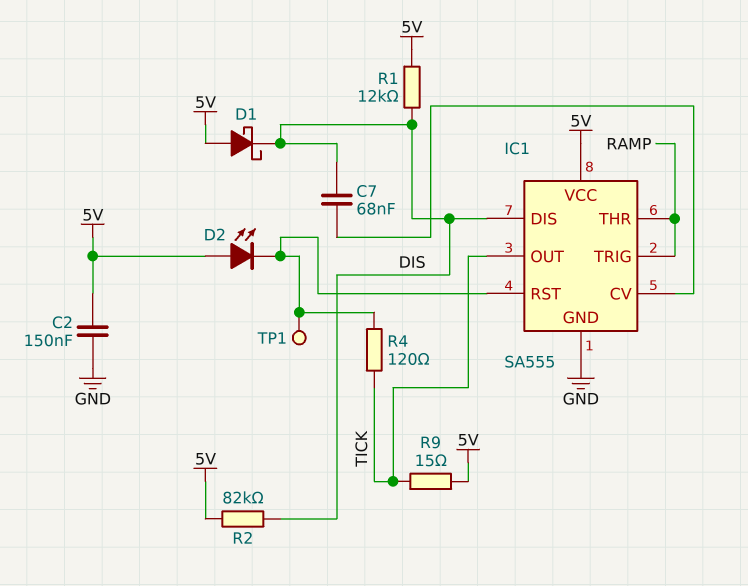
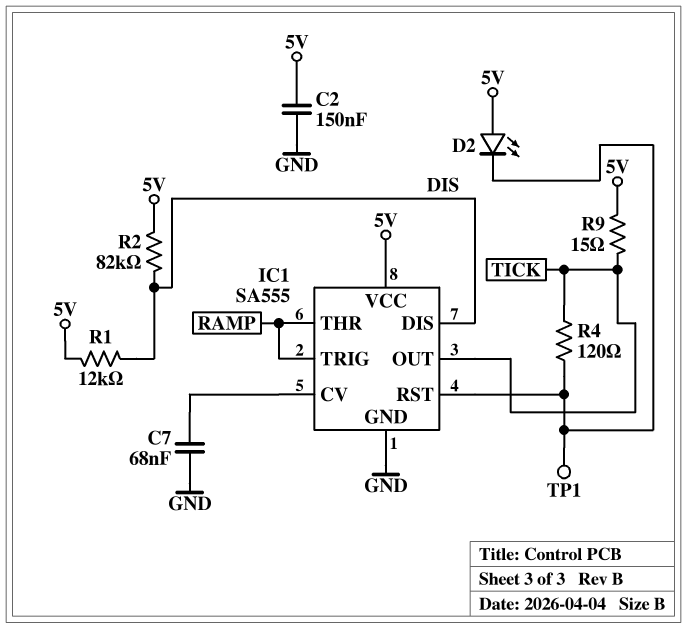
C7: 68nF (DIS, IC1/CV) -> 68nF (GND, IC1/CV)
D1: schottky (A 5V, K DIS) -> none

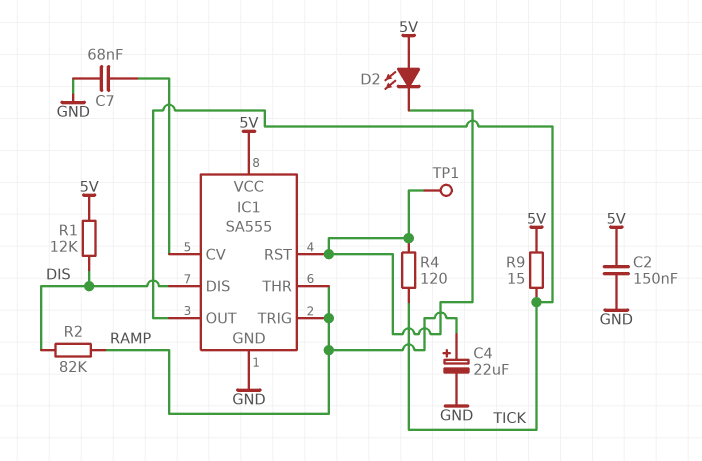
C4: none -> 22uF (plus RAMP, minus GND)
R2: 82k (5V, DIS) -> 82k (DIS, RAMP)

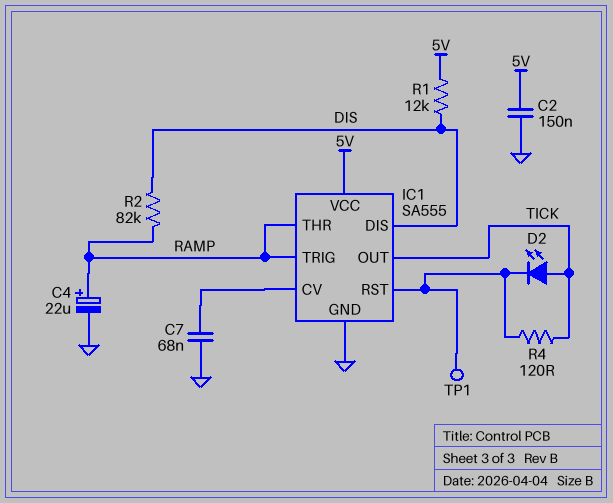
D2: LED (A 5V, K IC1/RST) -> LED (A TICK, K IC1/RST)
R9: 15 (5V, TICK) -> none

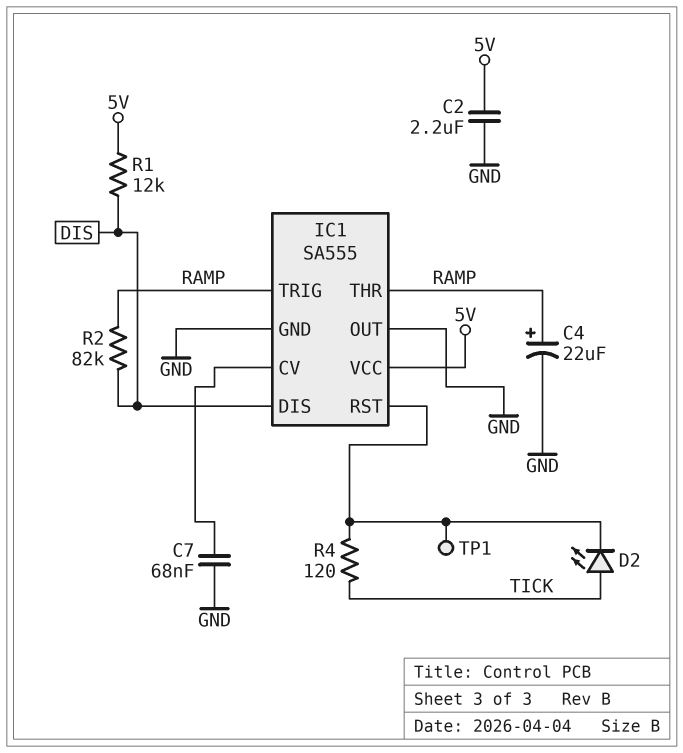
C2: 150nF (5V, GND) -> 2.2uF (5V, GND)
IC1 pin OUT: TICK -> GND

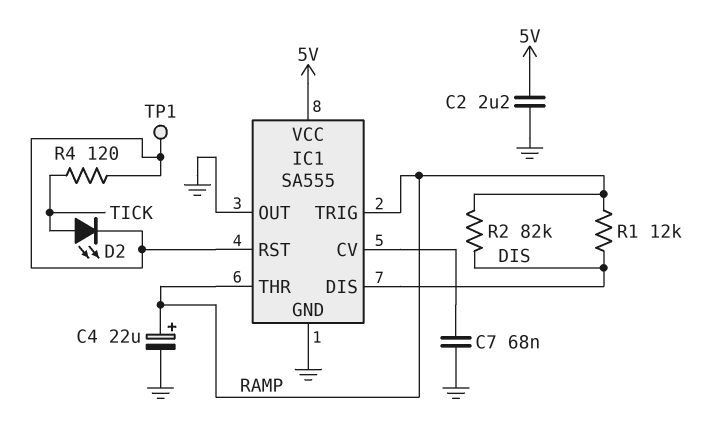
R1: 12k (5V, DIS) -> 12k (DIS, RAMP)

